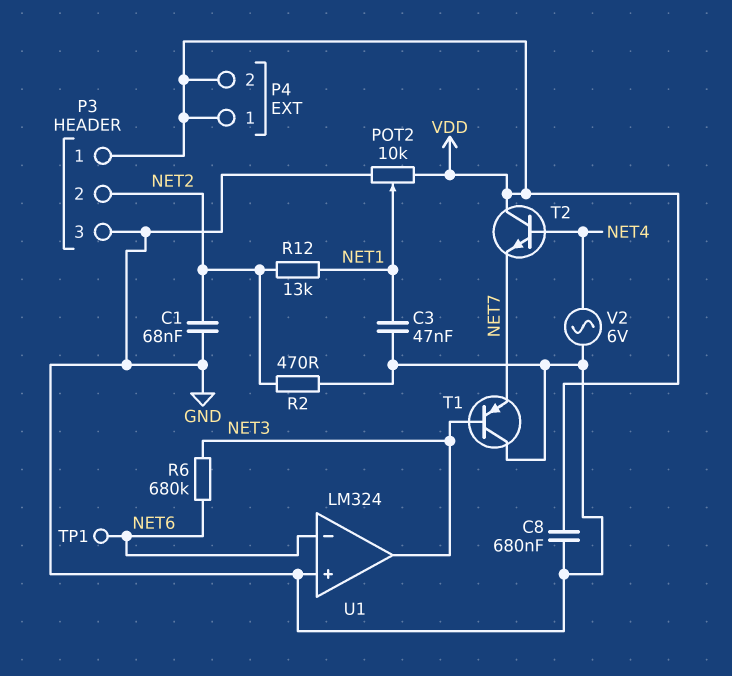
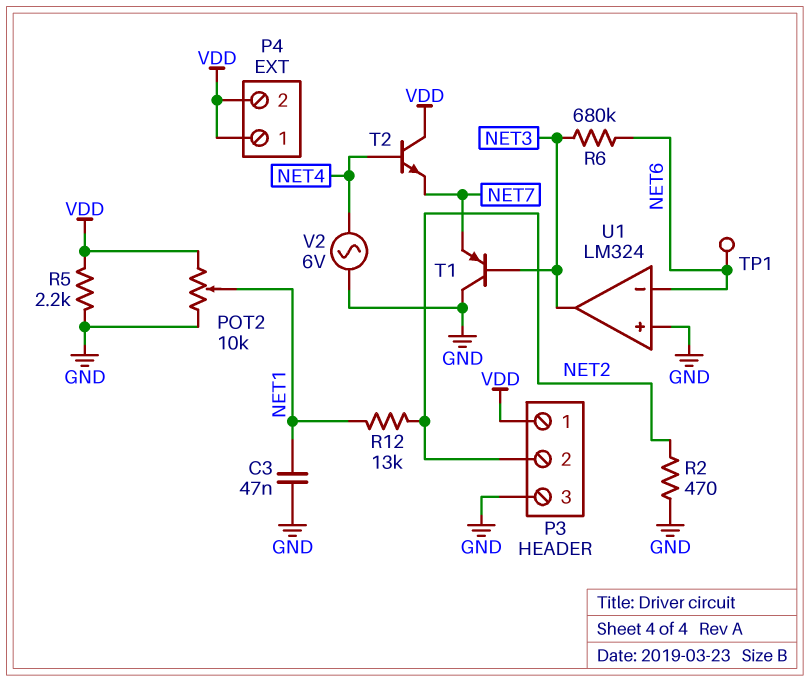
C1: 68nF (GND, NET2) -> none
C8: 680nF (GND, VDD) -> none
R5: none -> 2.2k (GND, VDD)

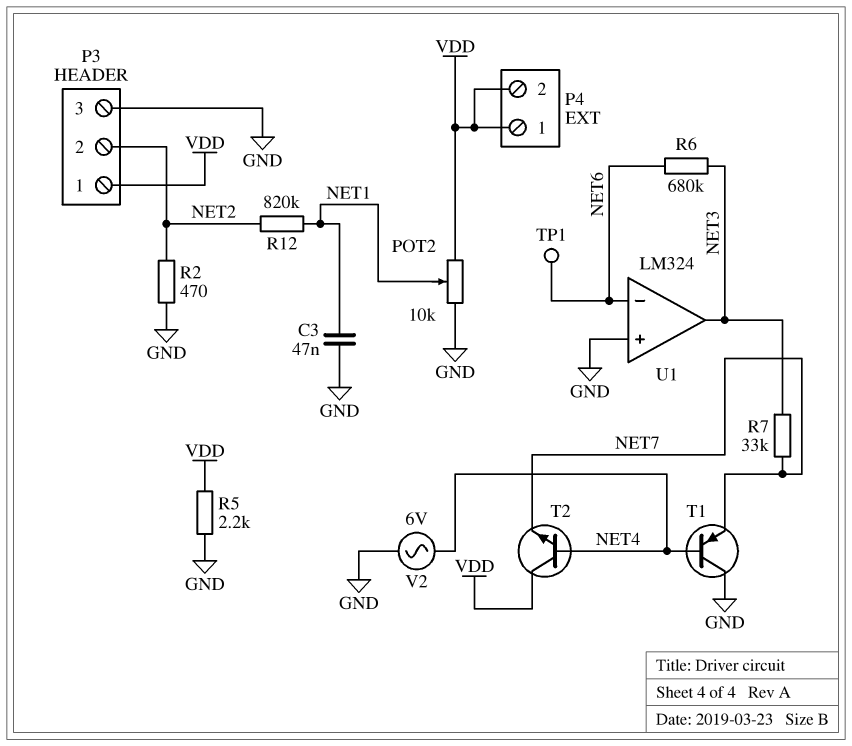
R7: none -> 33k (NET3, NET7)
R12: 13k (NET1, NET2) -> 820k (NET1, NET2)
T1: PNP (B NET3, C GND, E NET7) -> PNP (B NET4, C GND, E NET7)

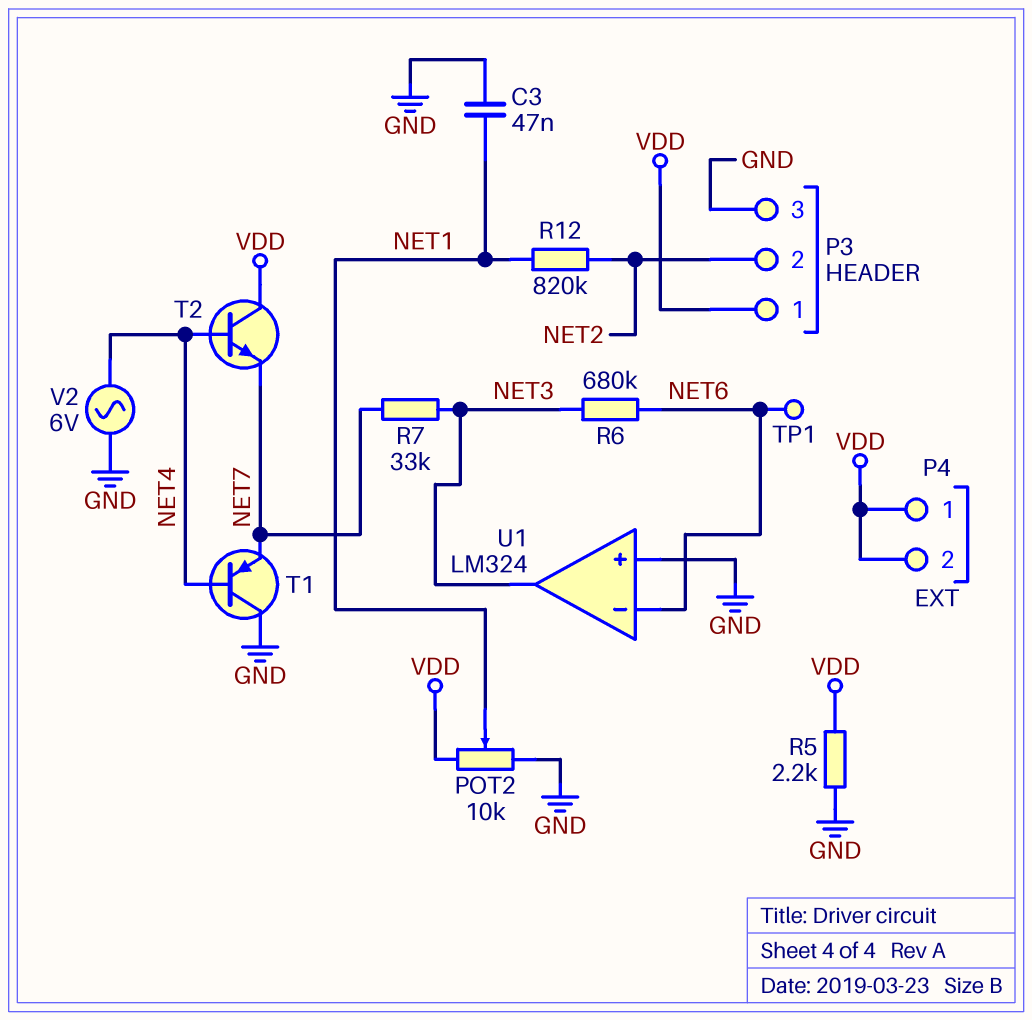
R2: 470 (GND, NET2) -> none

